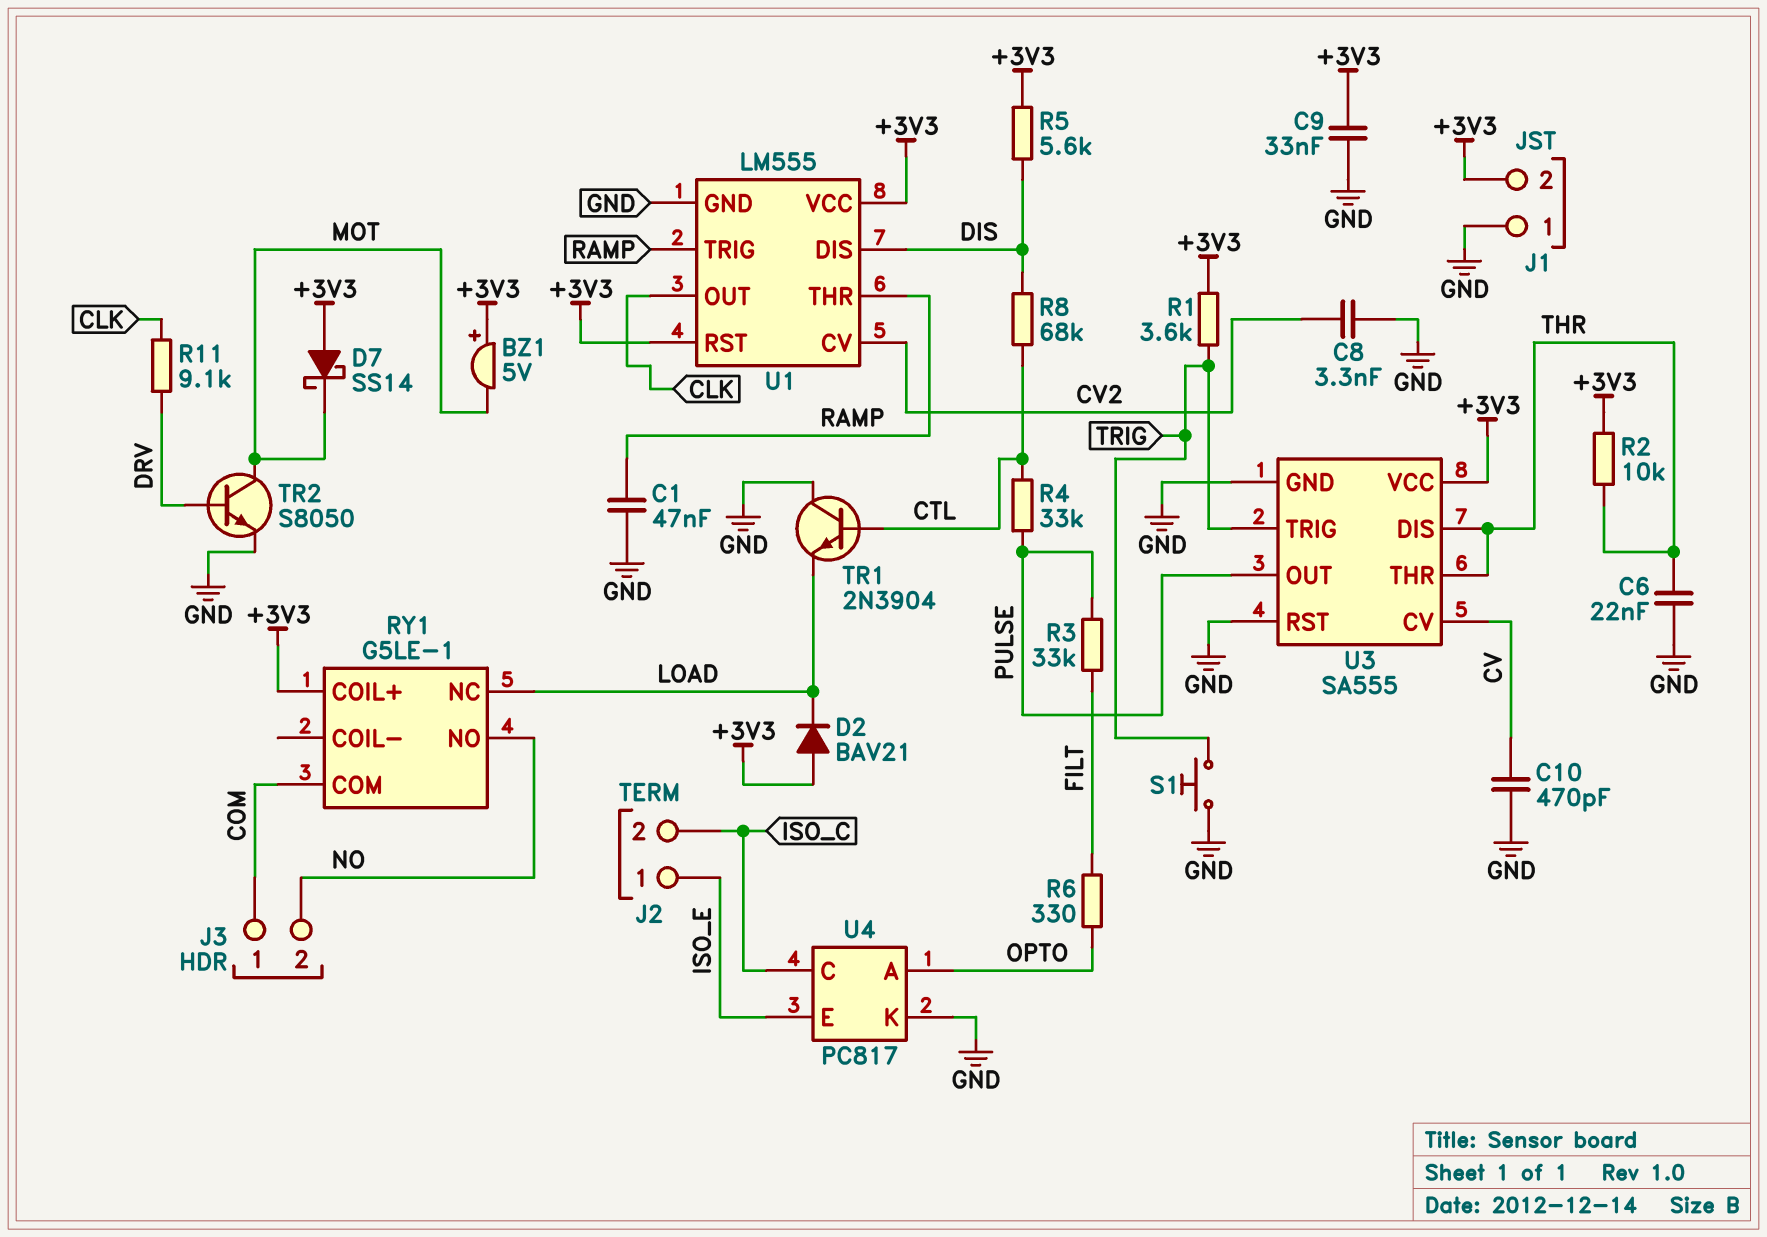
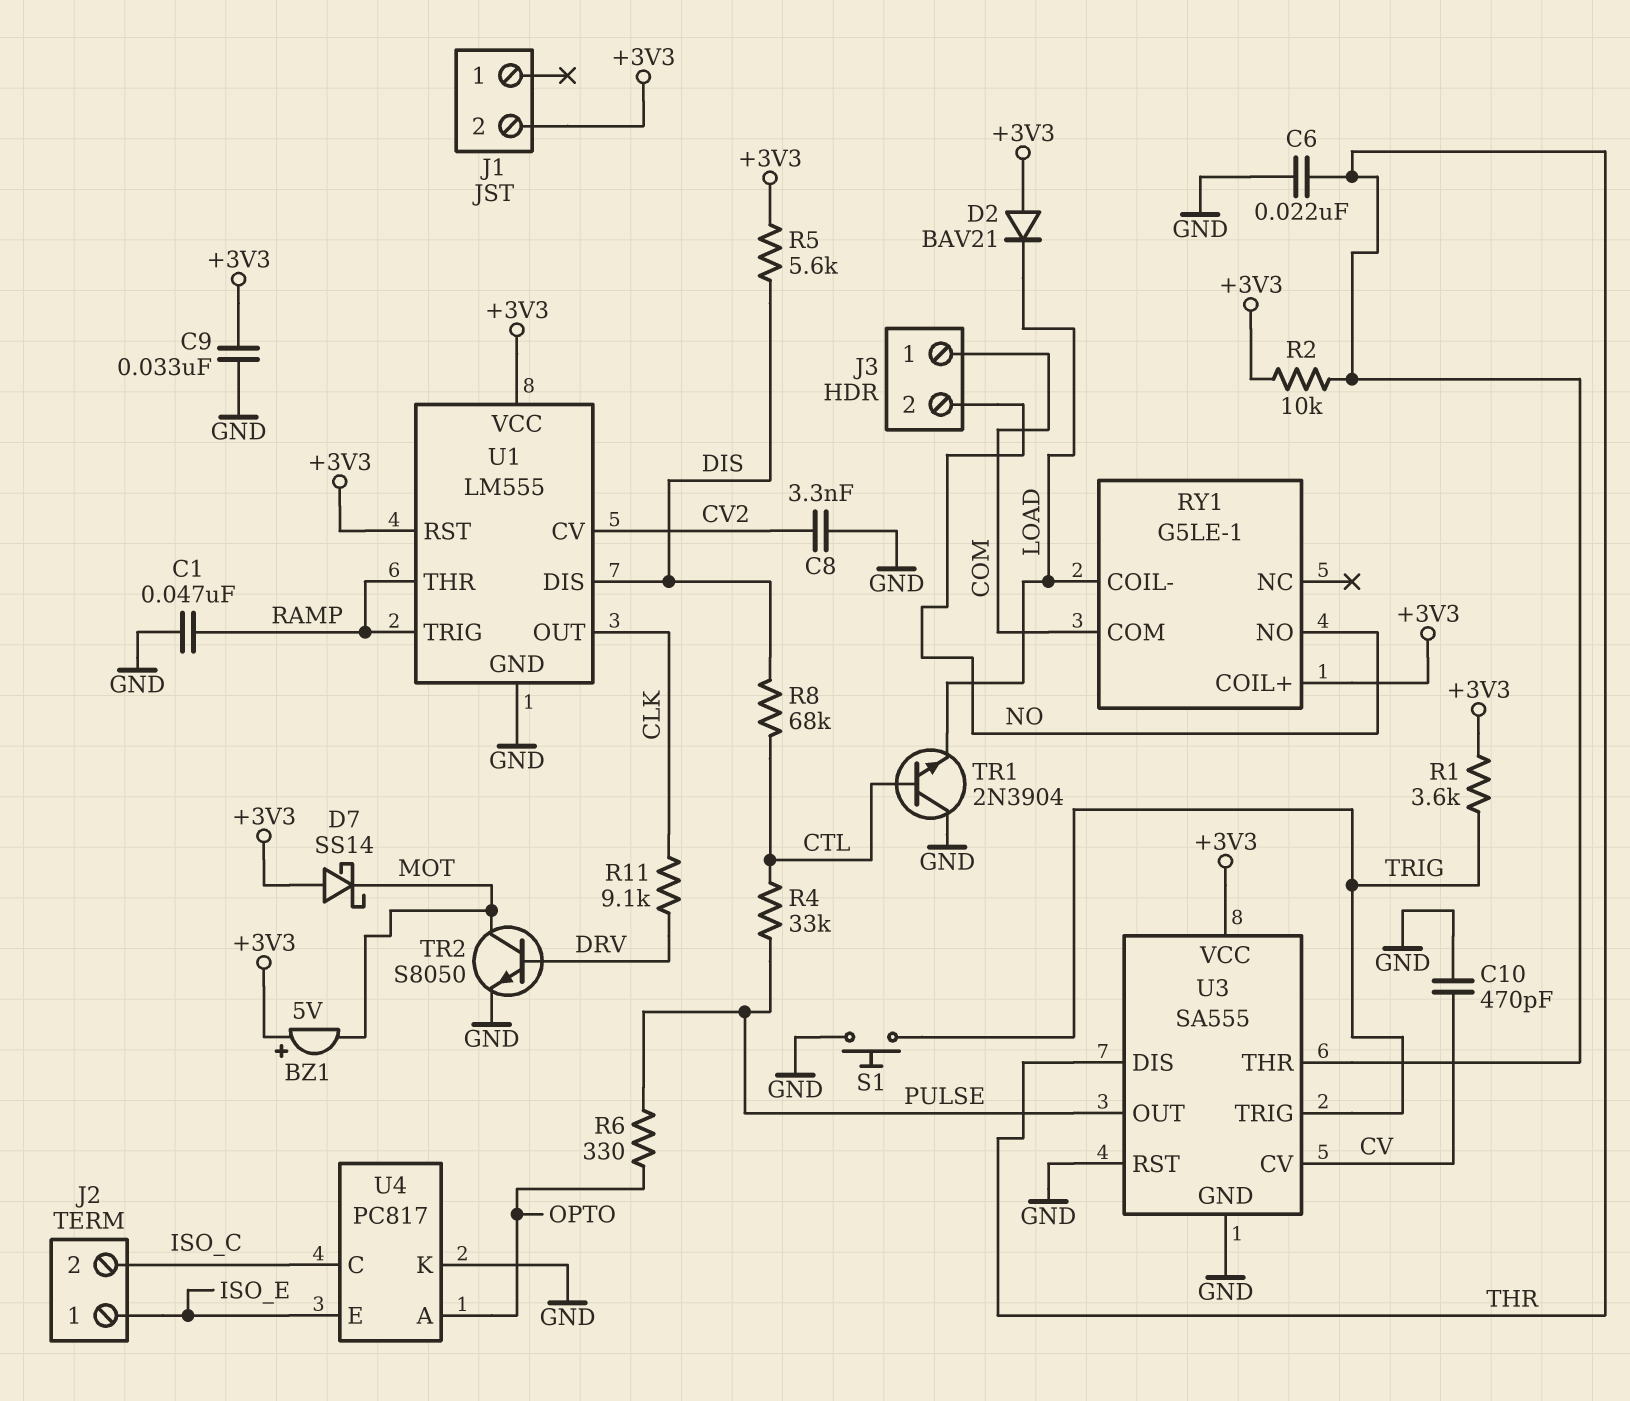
J1 pin 1: GND -> none
R3: 33k (FILT, PULSE) -> none
R6: 330 (FILT, OPTO) -> 330 (OPTO, PULSE)
RY1 pin COIL-: none -> LOAD
RY1 pin NC: LOAD -> none

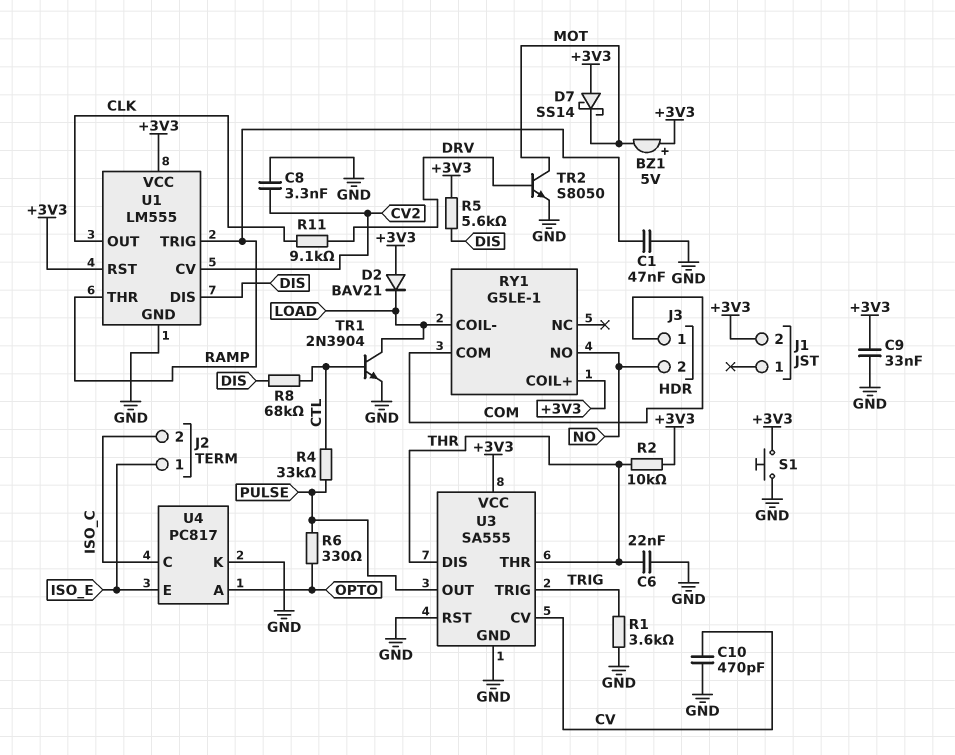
R1: 3.6k (+3V3, TRIG) -> 3.6k (GND, TRIG)
S1: button (GND, TRIG) -> button (+3V3, GND)
TR1: NPN 2N3904 (B CTL, C GND, E LOAD) -> NPN 2N3904 (B CTL, C LOAD, E GND)

